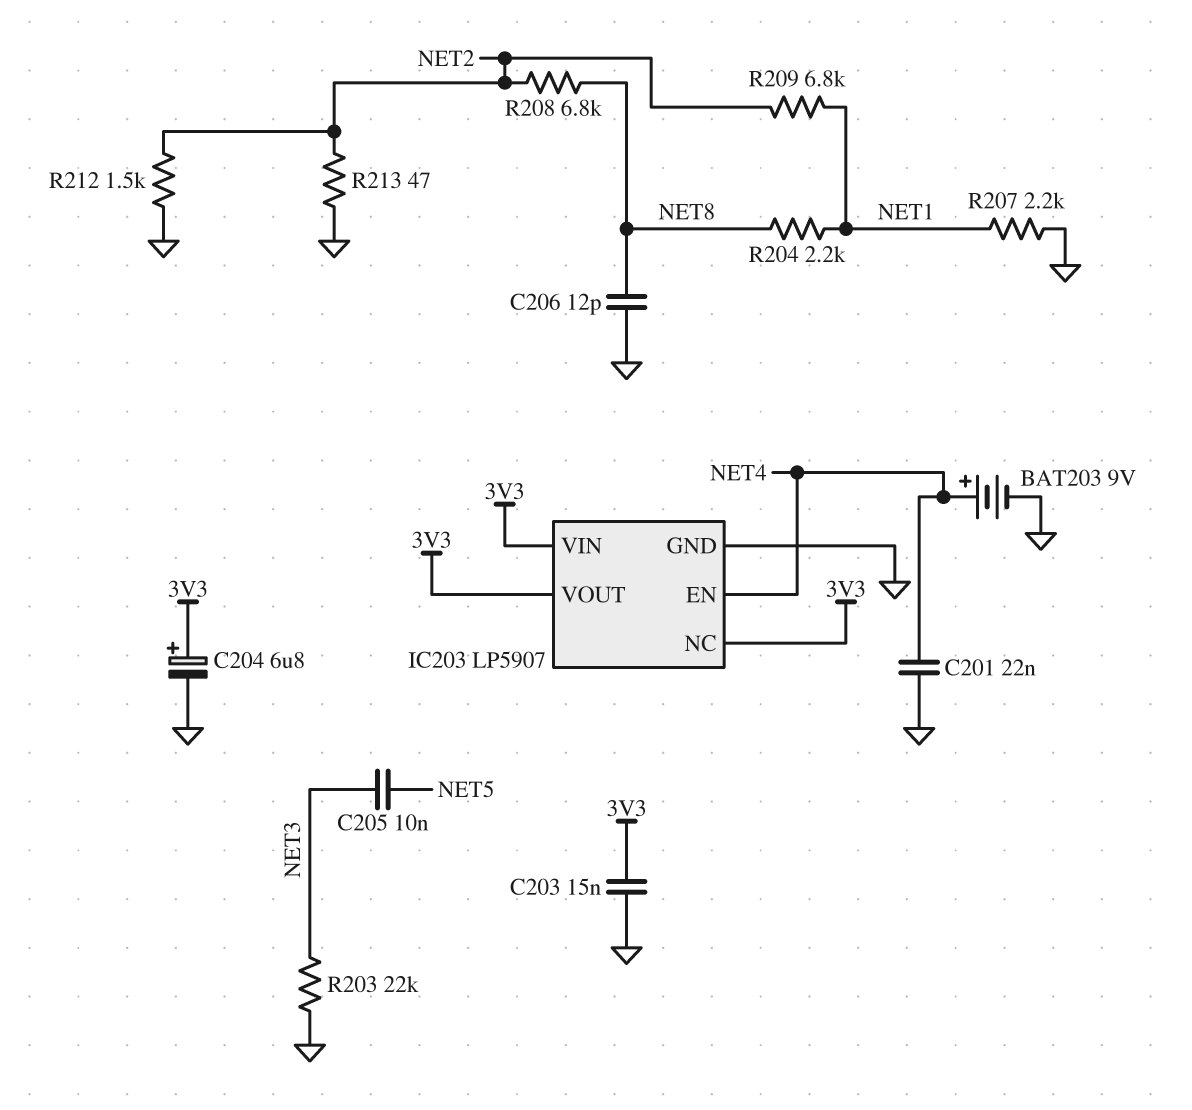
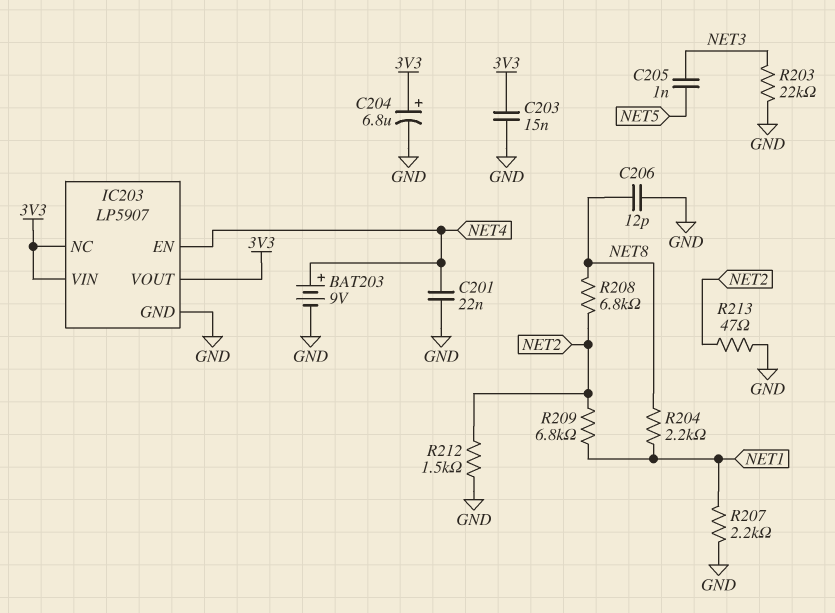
C205: 10nF (NET3, NET5) -> 1nF (NET3, NET5)

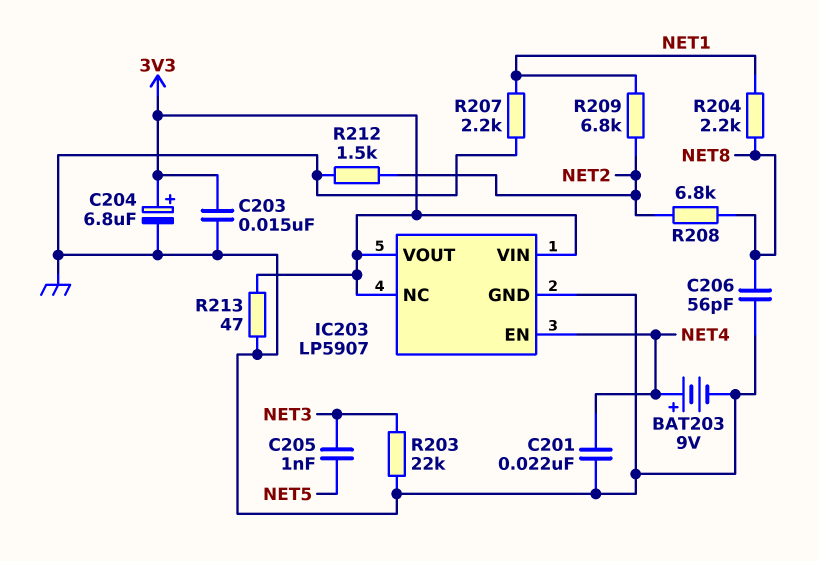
C206: 12pF (GND, NET8) -> 56pF (GND, NET8)
R213: 47 (GND, NET2) -> 47 (3V3, GND)

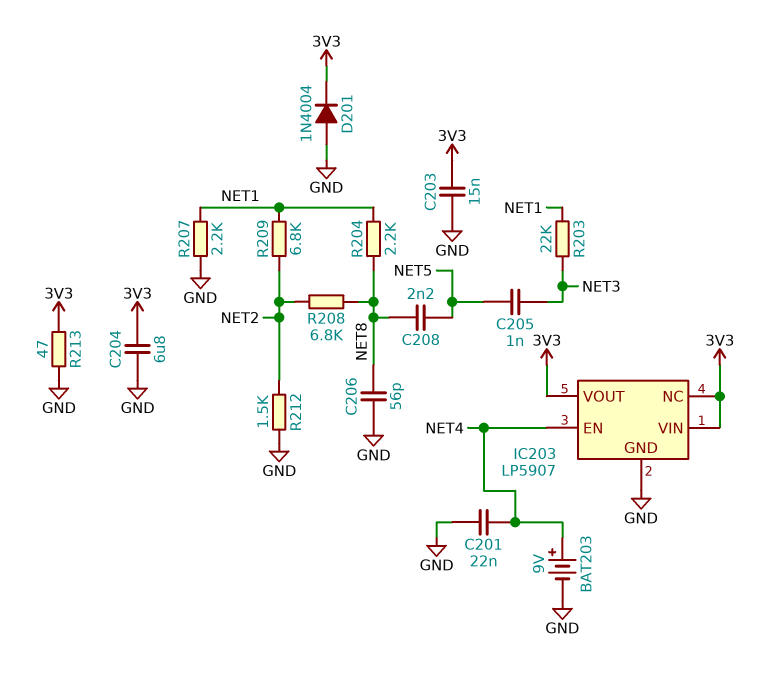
C204: 6.8uF (plus 3V3, minus GND) -> 6.8uF (3V3, GND)
C208: none -> 2.2nF (NET5, NET8)
D201: none -> diode 1N4004 (A GND, K 3V3)
R203: 22k (GND, NET3) -> 22k (NET1, NET3)

